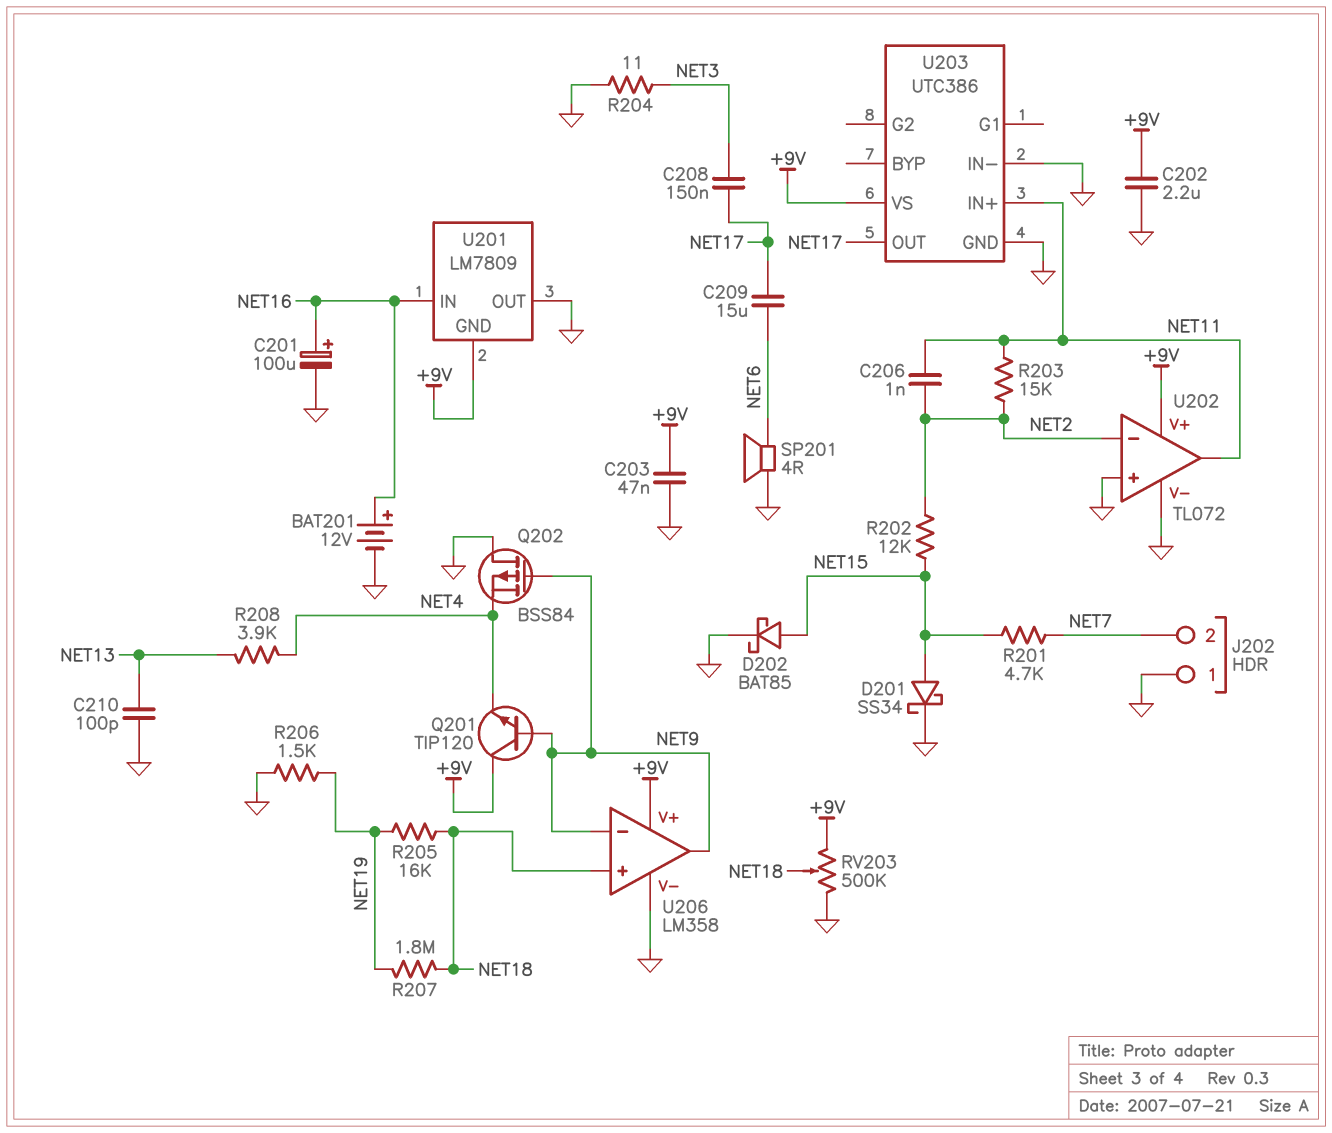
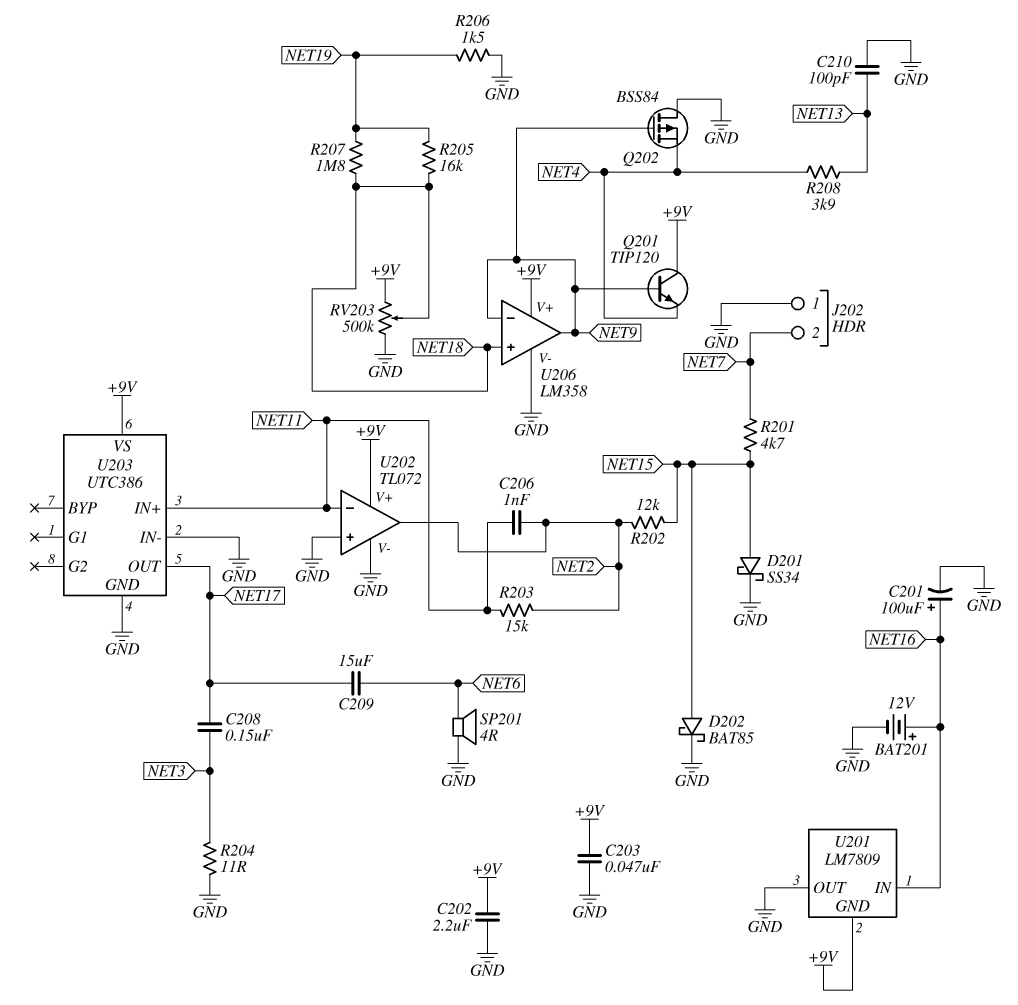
U202 pin in-: NET2 -> NET11
U202 pin out: NET11 -> NET2

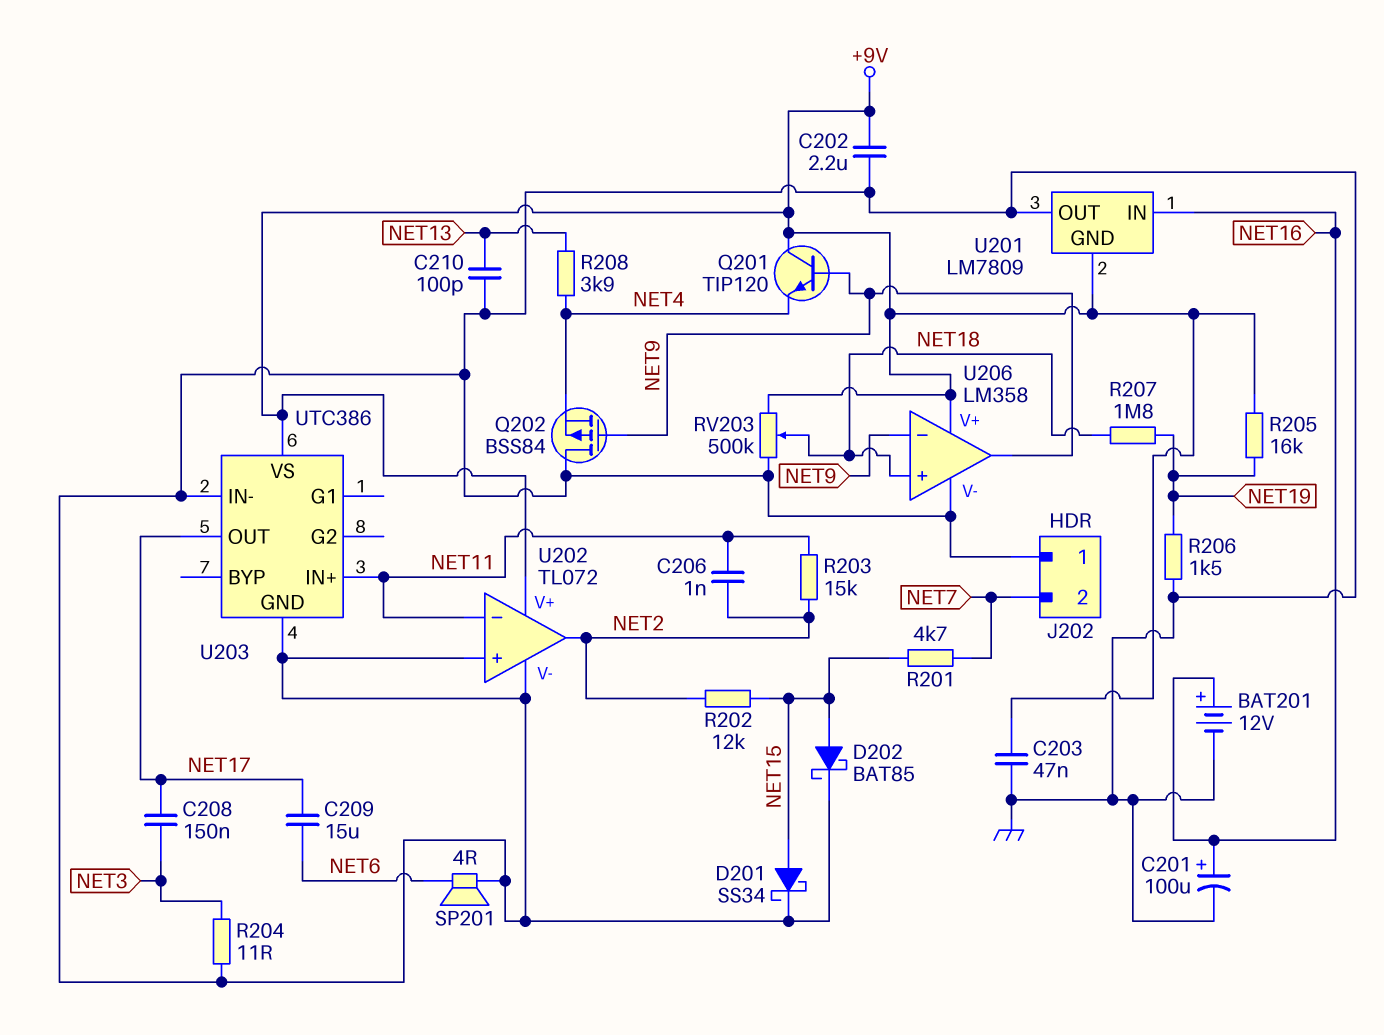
R205: 16k (NET18, NET19) -> 16k (+9V, NET19)

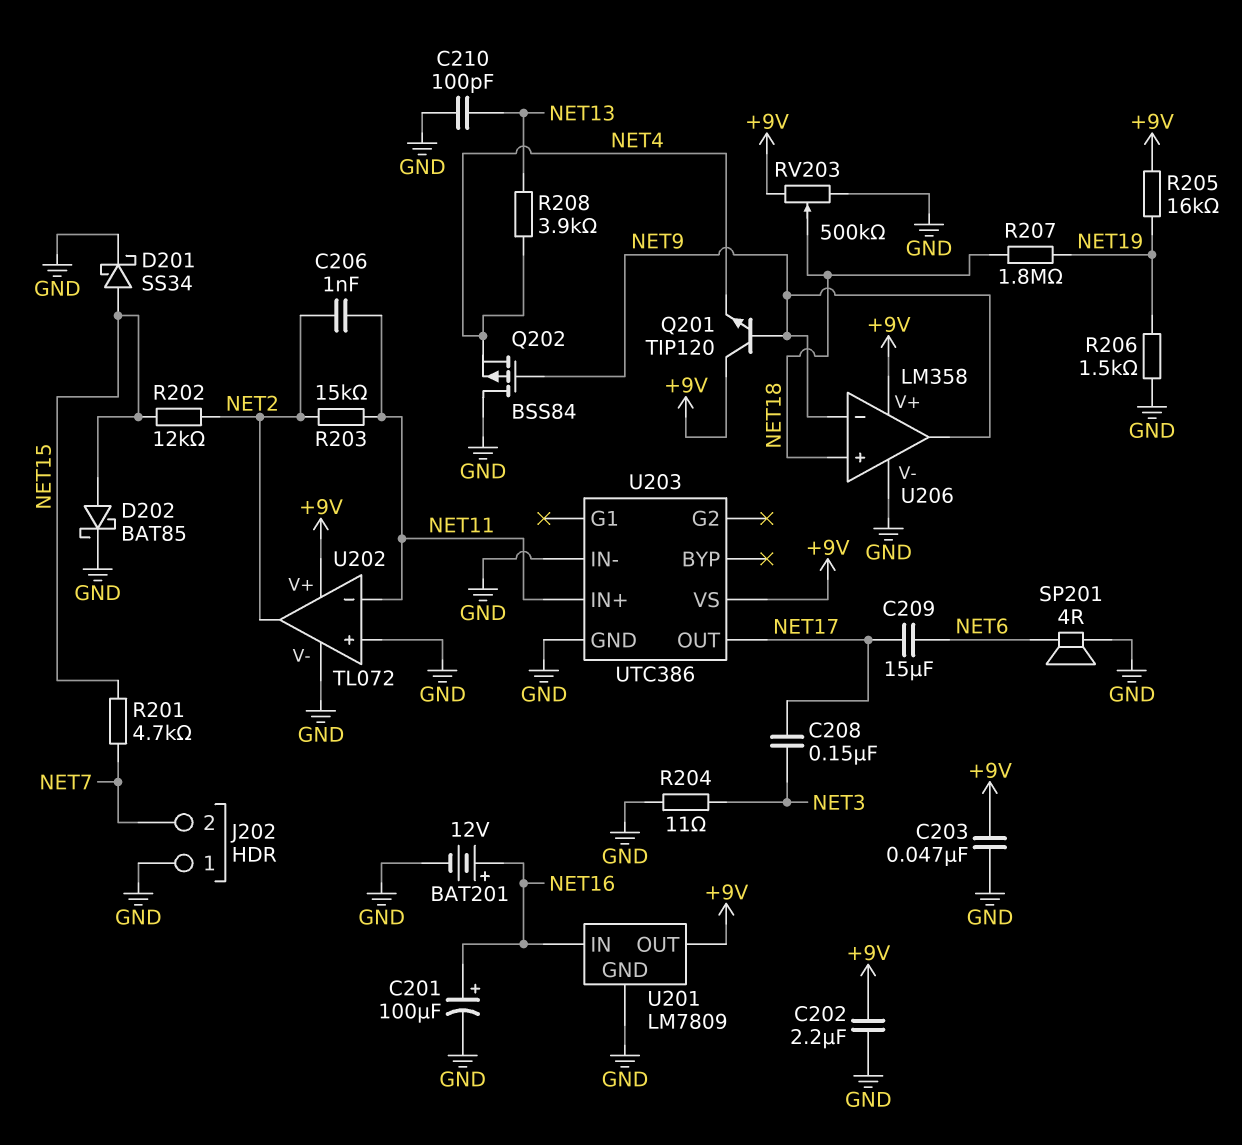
U201 pin GND: +9V -> GND
U201 pin OUT: GND -> +9V

